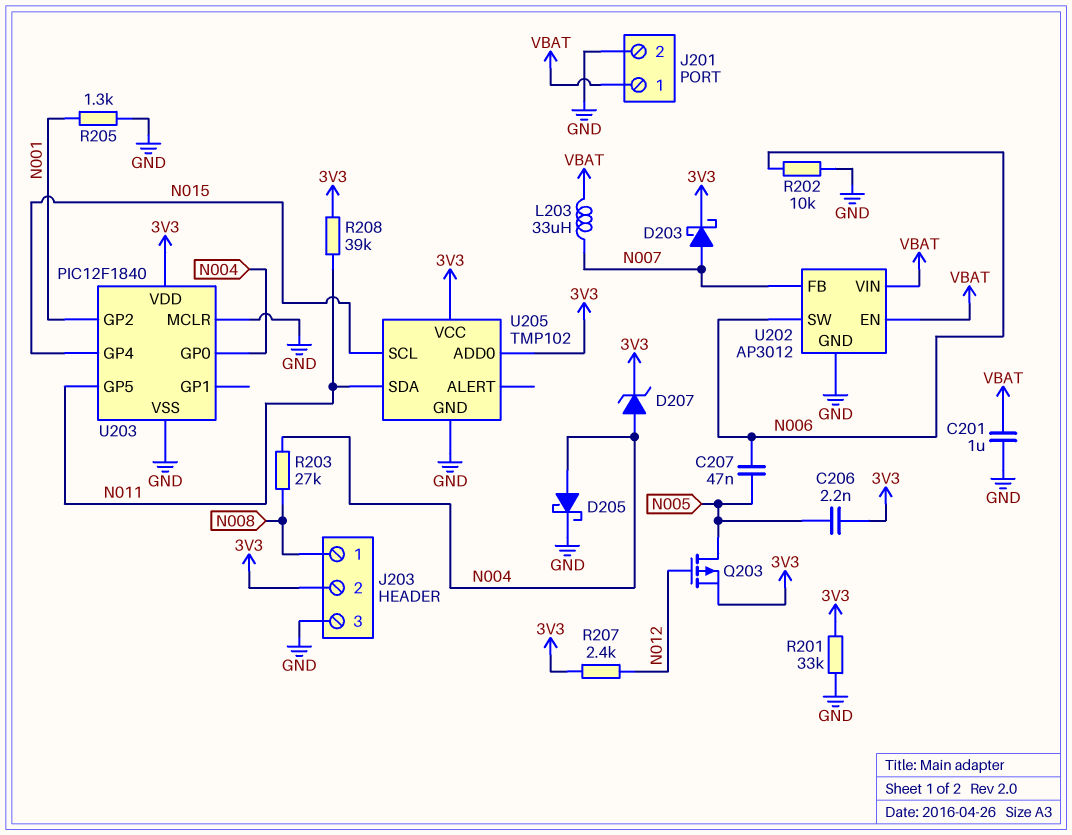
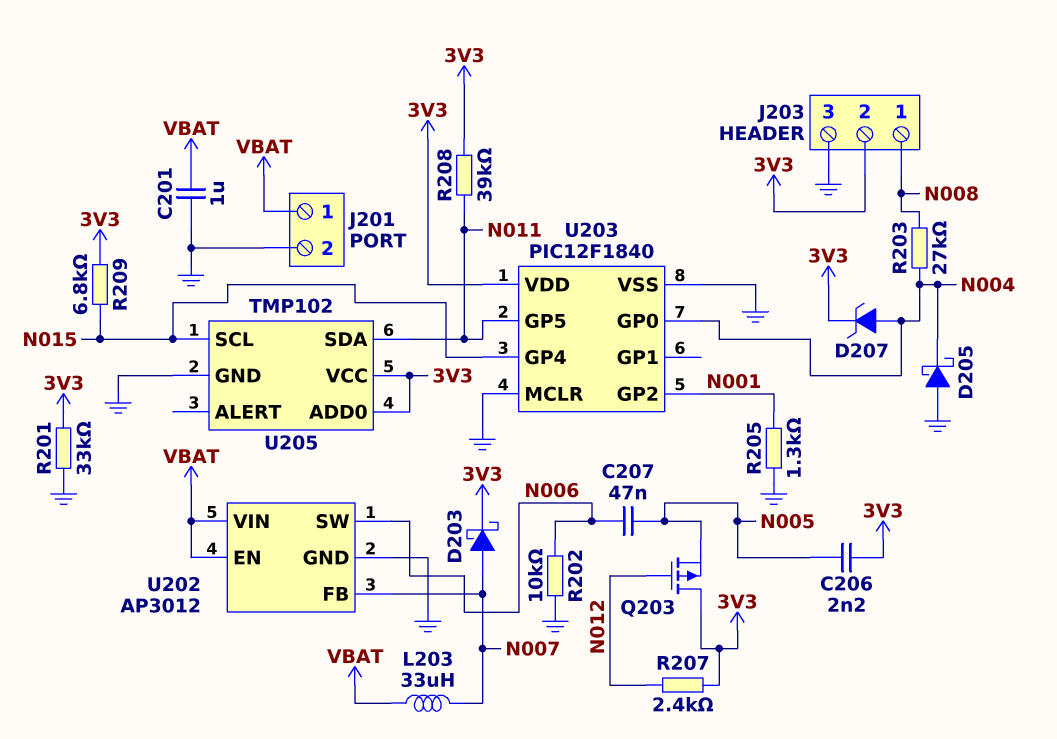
D205: schottky (A N004, K GND) -> schottky (A GND, K N004)
Q203: PMOS (G N012, D N005, S 3V3) -> PMOS (G N012, D 3V3, S N005)
R209: none -> 6.8k (3V3, N015)

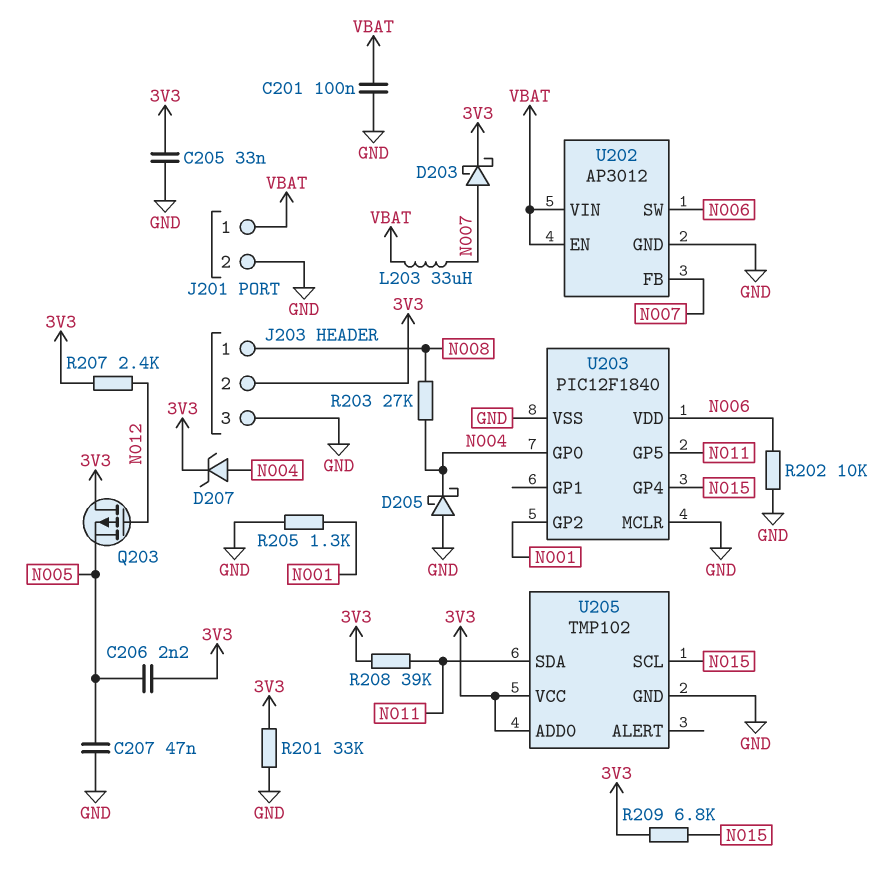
C201: 1uF (GND, VBAT) -> 100nF (GND, VBAT)
C205: none -> 33nF (3V3, GND)
C207: 47nF (N005, N006) -> 47nF (GND, N005)
U203 pin VDD: 3V3 -> N006

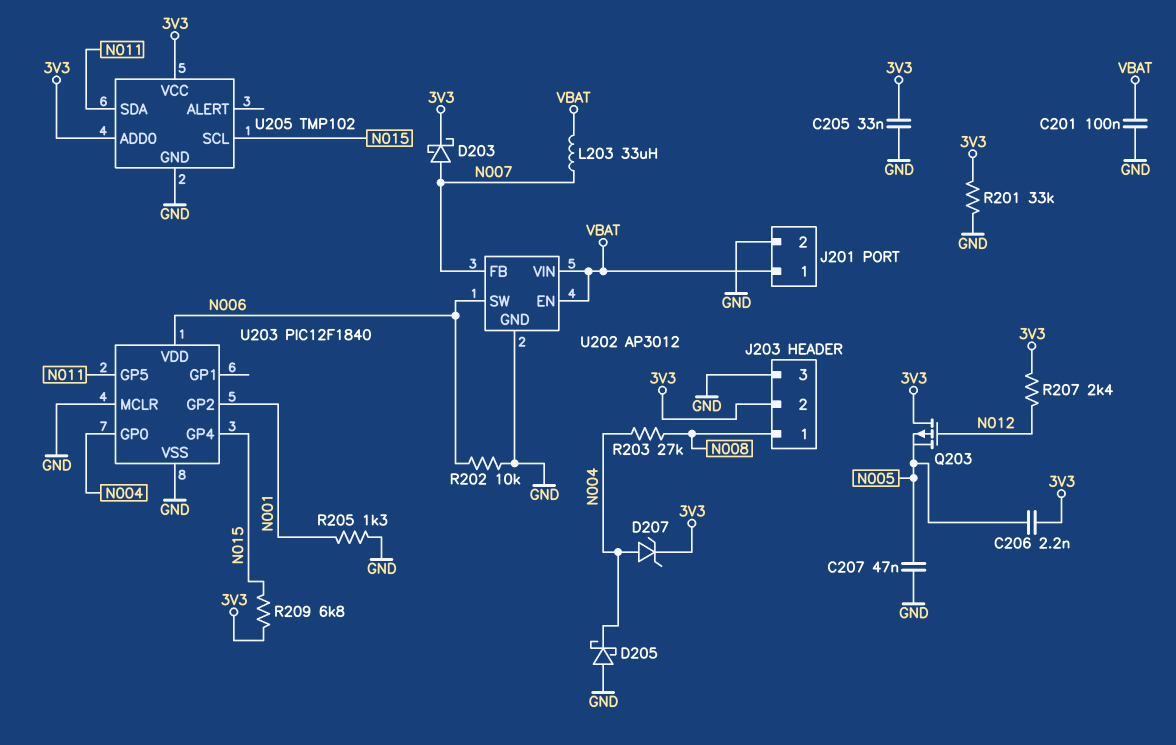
R208: 39k (3V3, N011) -> none

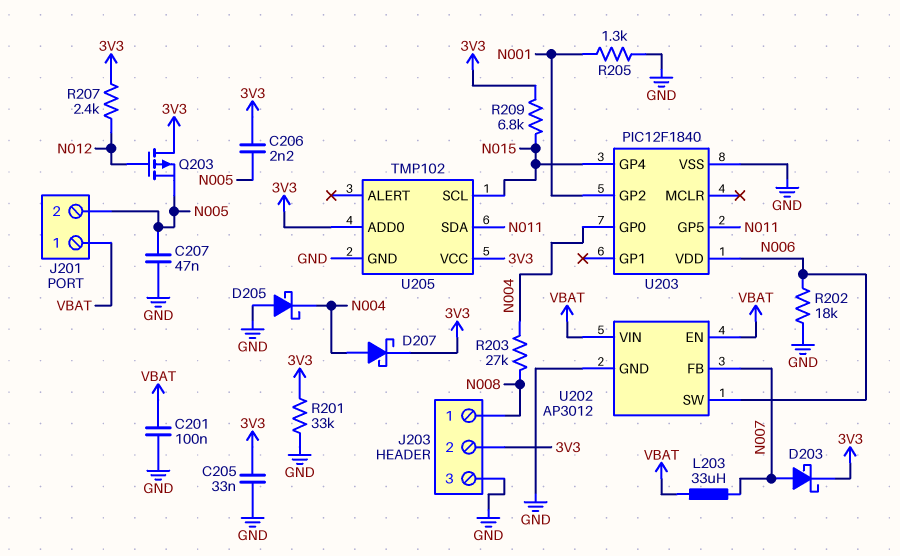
D207: zener (A N004, K 3V3) -> schottky (A N004, K 3V3)
J201 pin 2: GND -> N005
R202: 10k (GND, N006) -> 18k (GND, N006)
U203 pin MCLR: GND -> none

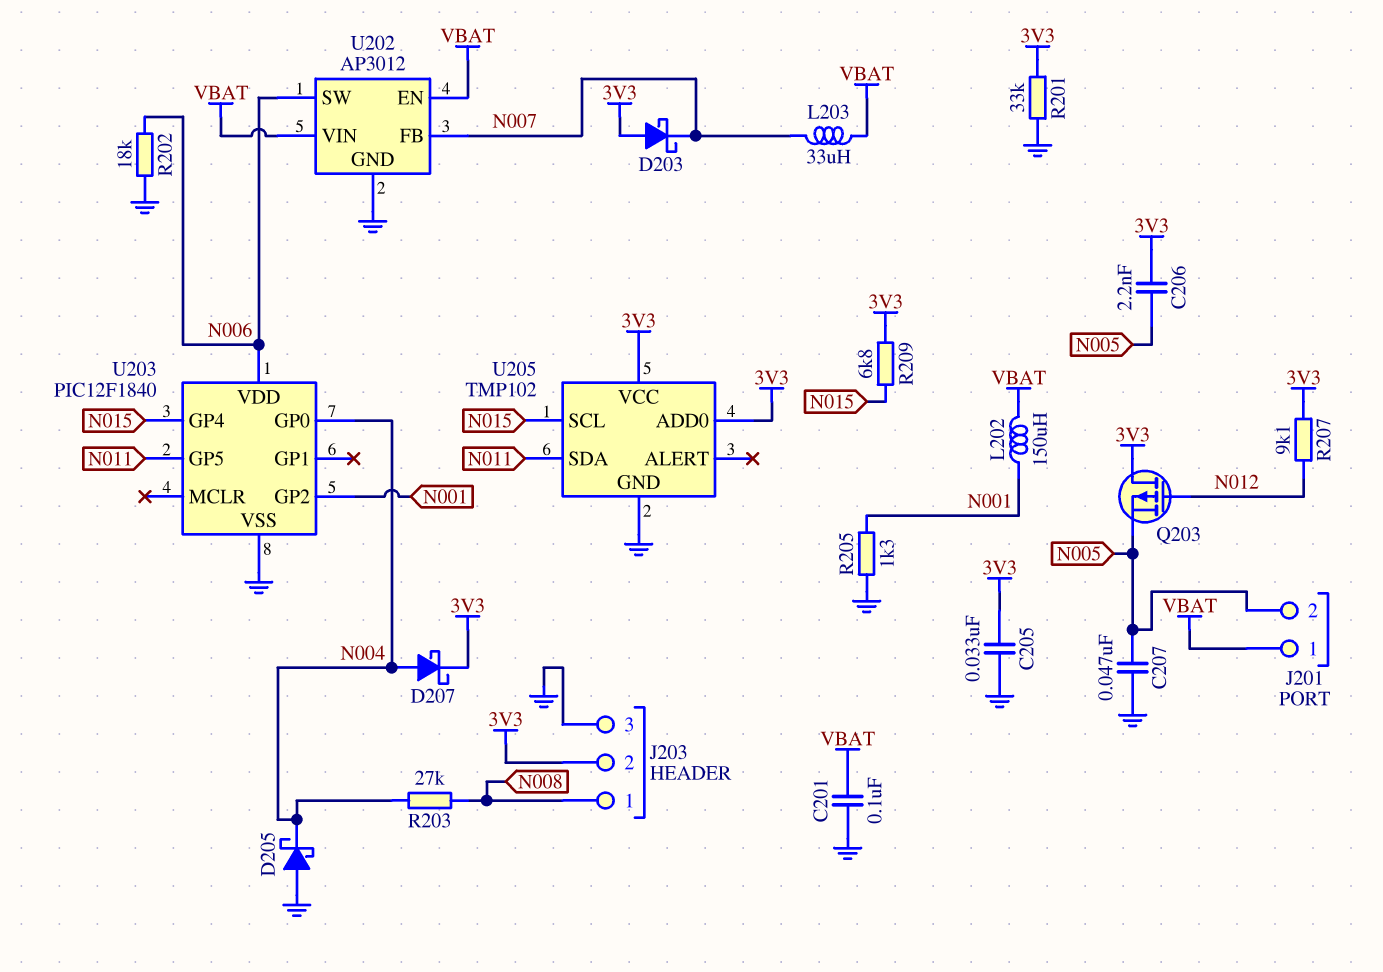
D203: schottky (A N007, K 3V3) -> schottky (A 3V3, K N007)
L202: none -> 150uH (N001, VBAT)
R207: 2.4k (3V3, N012) -> 9.1k (3V3, N012)

